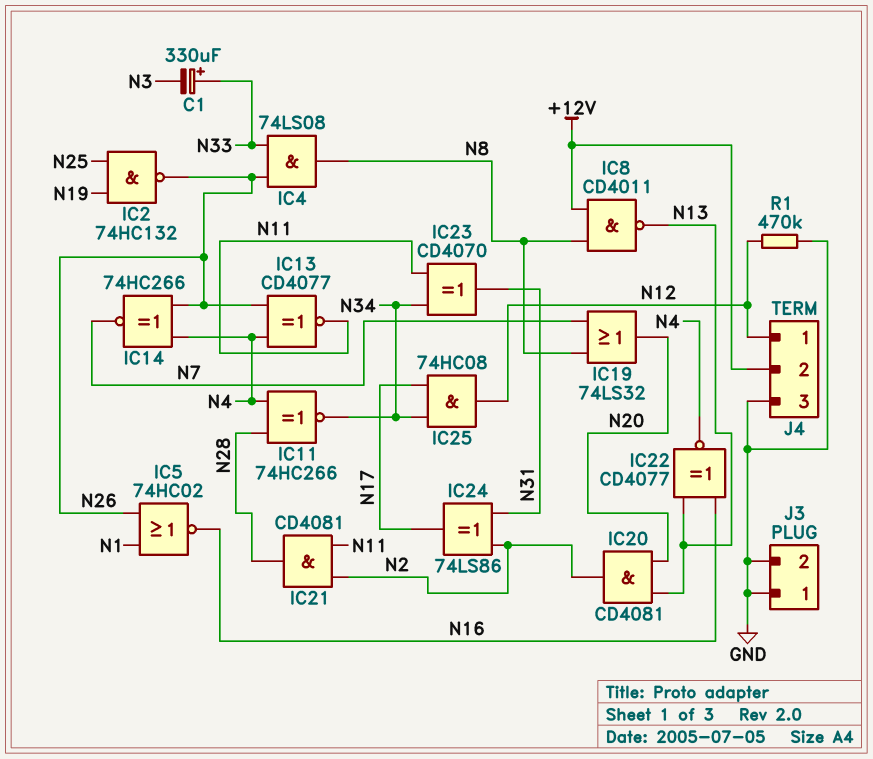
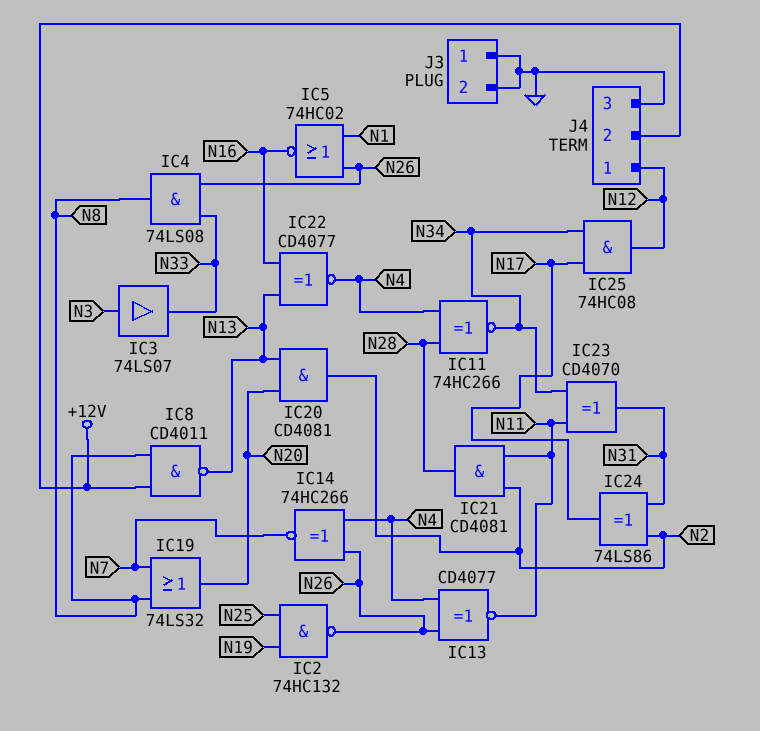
C1: 330uF (plus N33, minus N3) -> none
IC3: none -> buffer 74LS07 (in N3, out N33)
R1: 470k (GND, N12) -> none

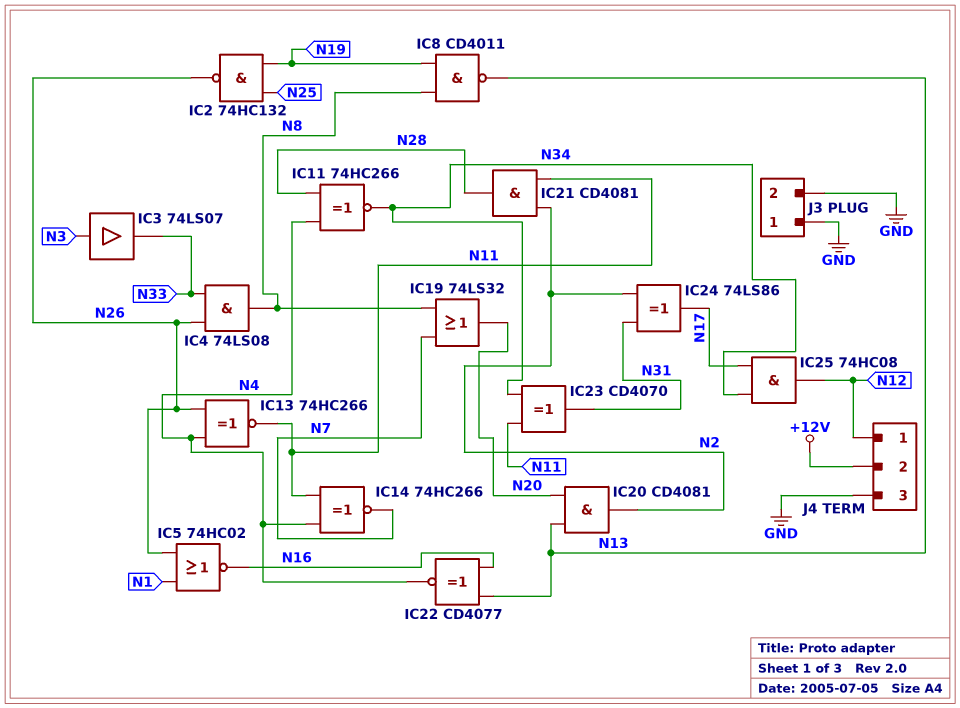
IC8: NAND CD4011 (in +12V, in N8, out N13) -> NAND CD4011 (in N8, in N19, out N13)
IC13: XNOR CD4077 (in N4, in N26, out N11) -> XNOR 74HC266 (in N4, in N26, out N11)
IC14: XNOR 74HC266 (in N4, in N26, out N7) -> XNOR 74HC266 (in N4, in N11, out N7)

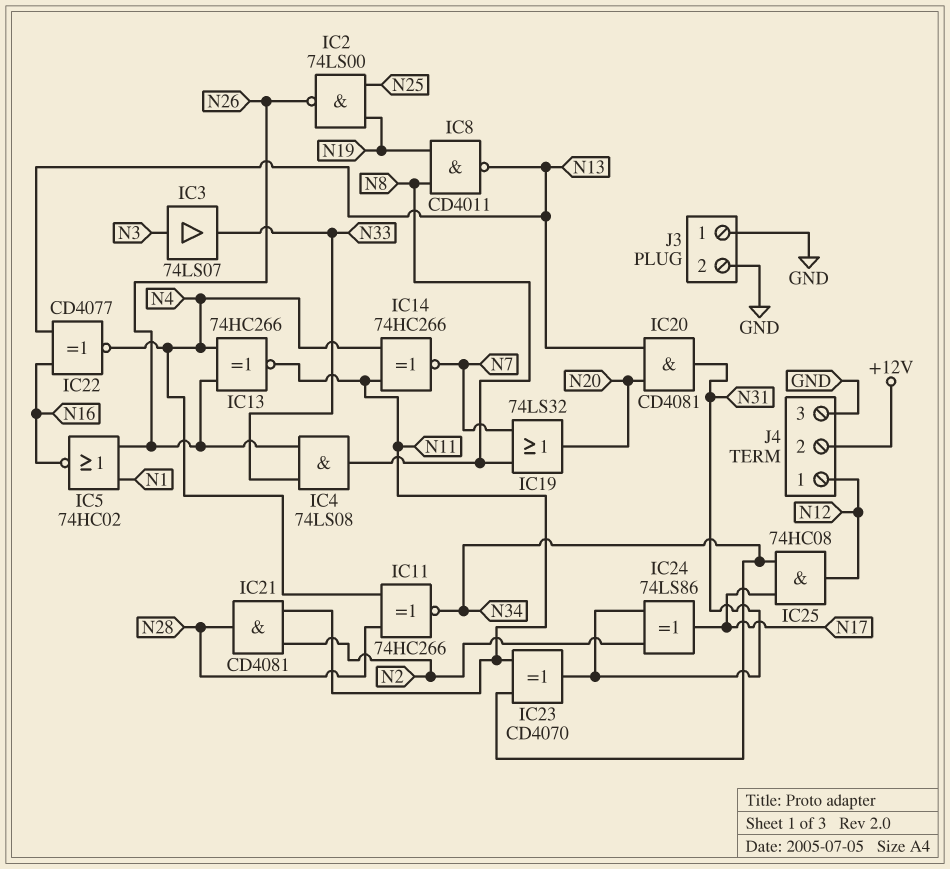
IC2: NAND 74HC132 (in N19, in N25, out N26) -> NAND 74LS00 (in N19, in N25, out N26)
IC20: AND CD4081 (in N13, in N20, out N2) -> AND CD4081 (in N13, in N20, out N31)

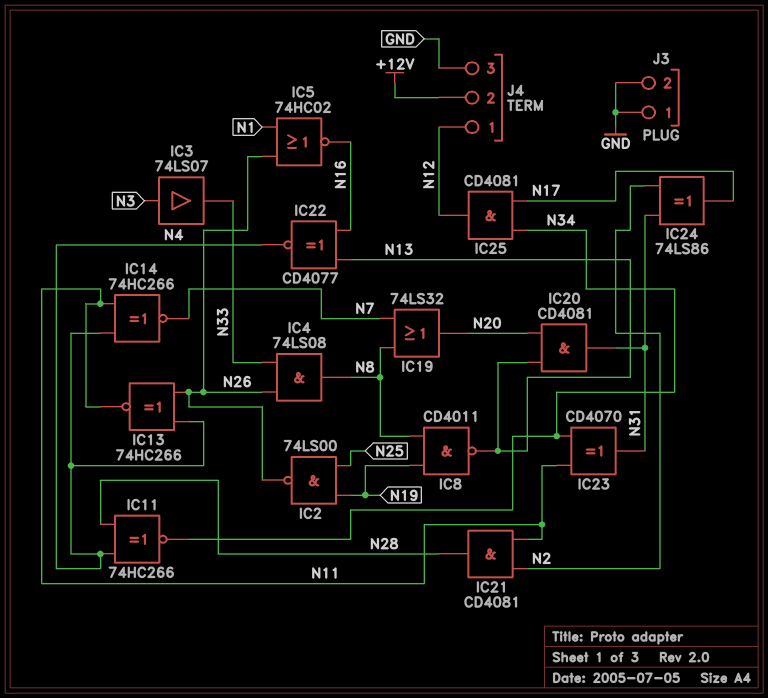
IC25: AND 74HC08 (in N17, in N34, out N12) -> AND CD4081 (in N17, in N34, out N12)

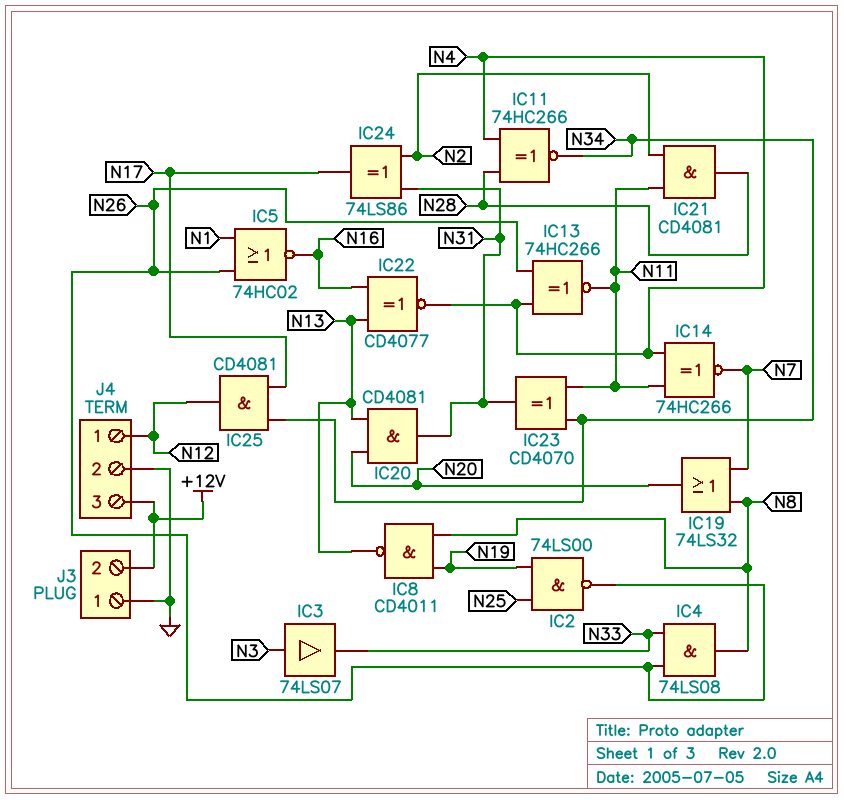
J3 pin 2: GND -> +12V
J4 pin 2: +12V -> GND
J4 pin 3: GND -> +12V

